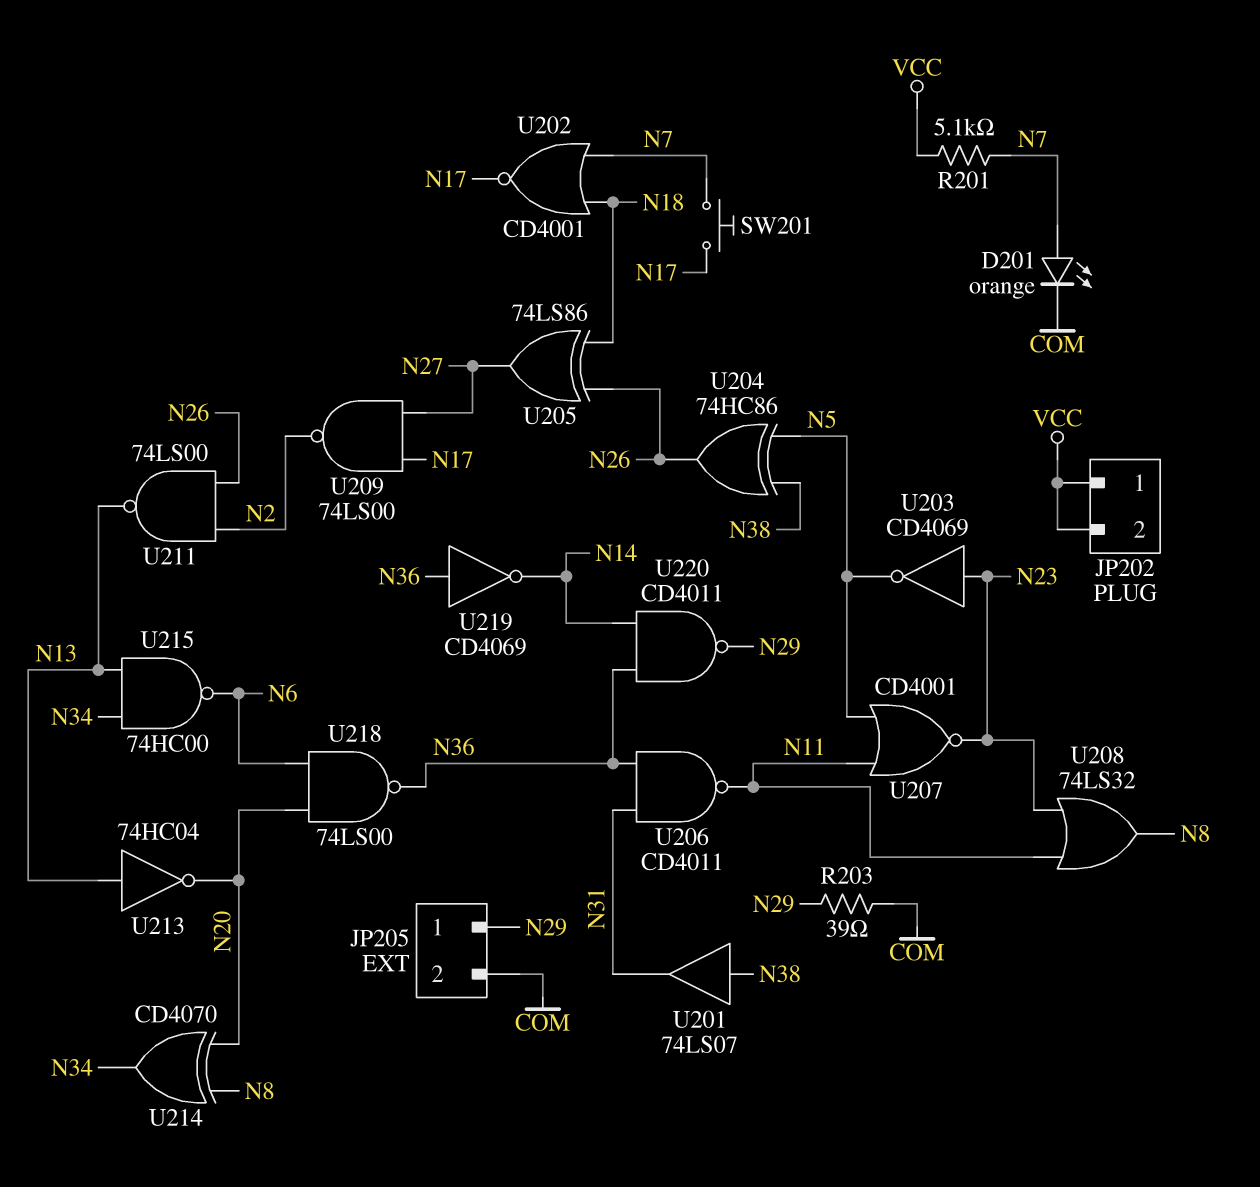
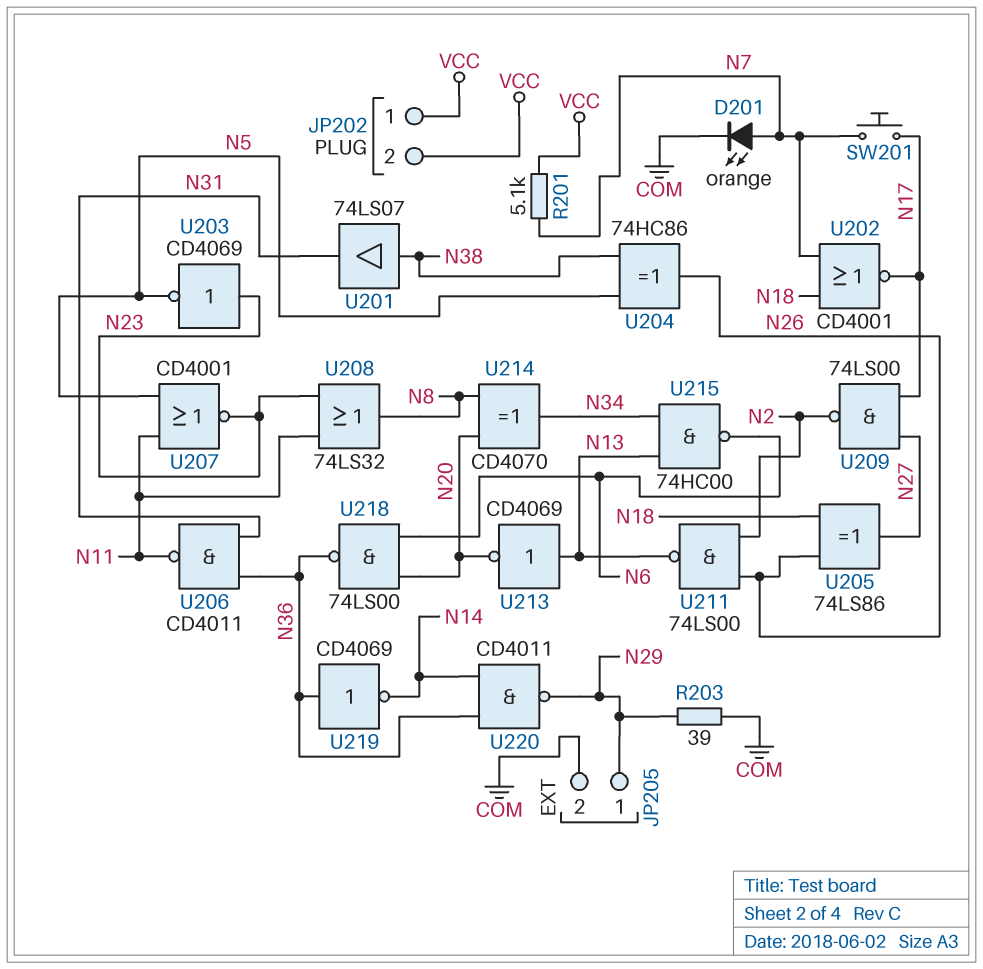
U213: NOT 74HC04 (in N13, out N20) -> NOT CD4069 (in N13, out N20)

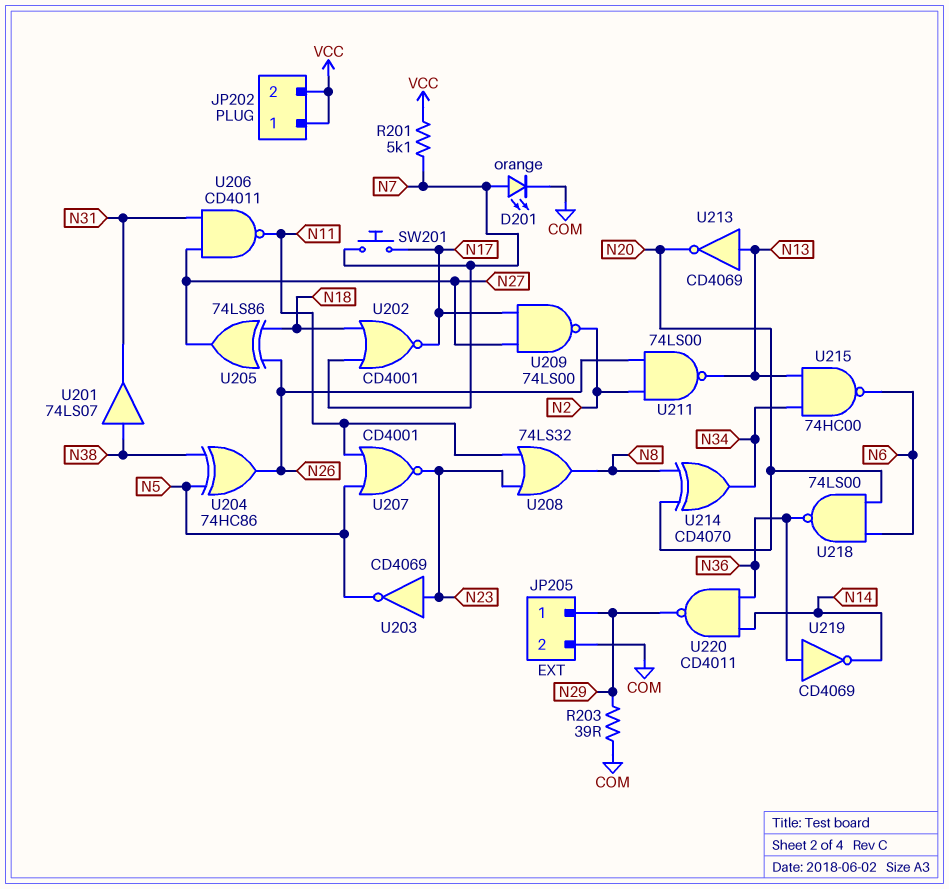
U206: NAND CD4011 (in N31, in N36, out N11) -> NAND CD4011 (in N27, in N31, out N11)

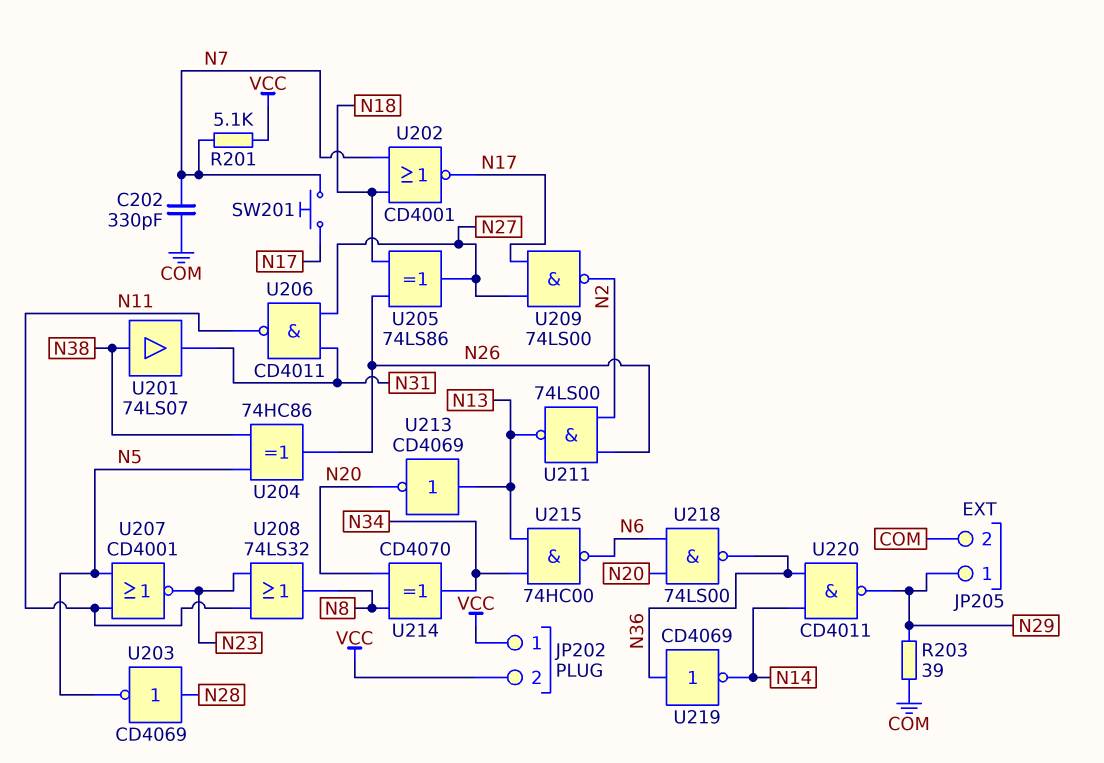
C202: none -> 330pF (COM, N7)
D201: LED orange (A N7, K COM) -> none
U203: NOT CD4069 (in N23, out N5) -> NOT CD4069 (in N28, out N5)

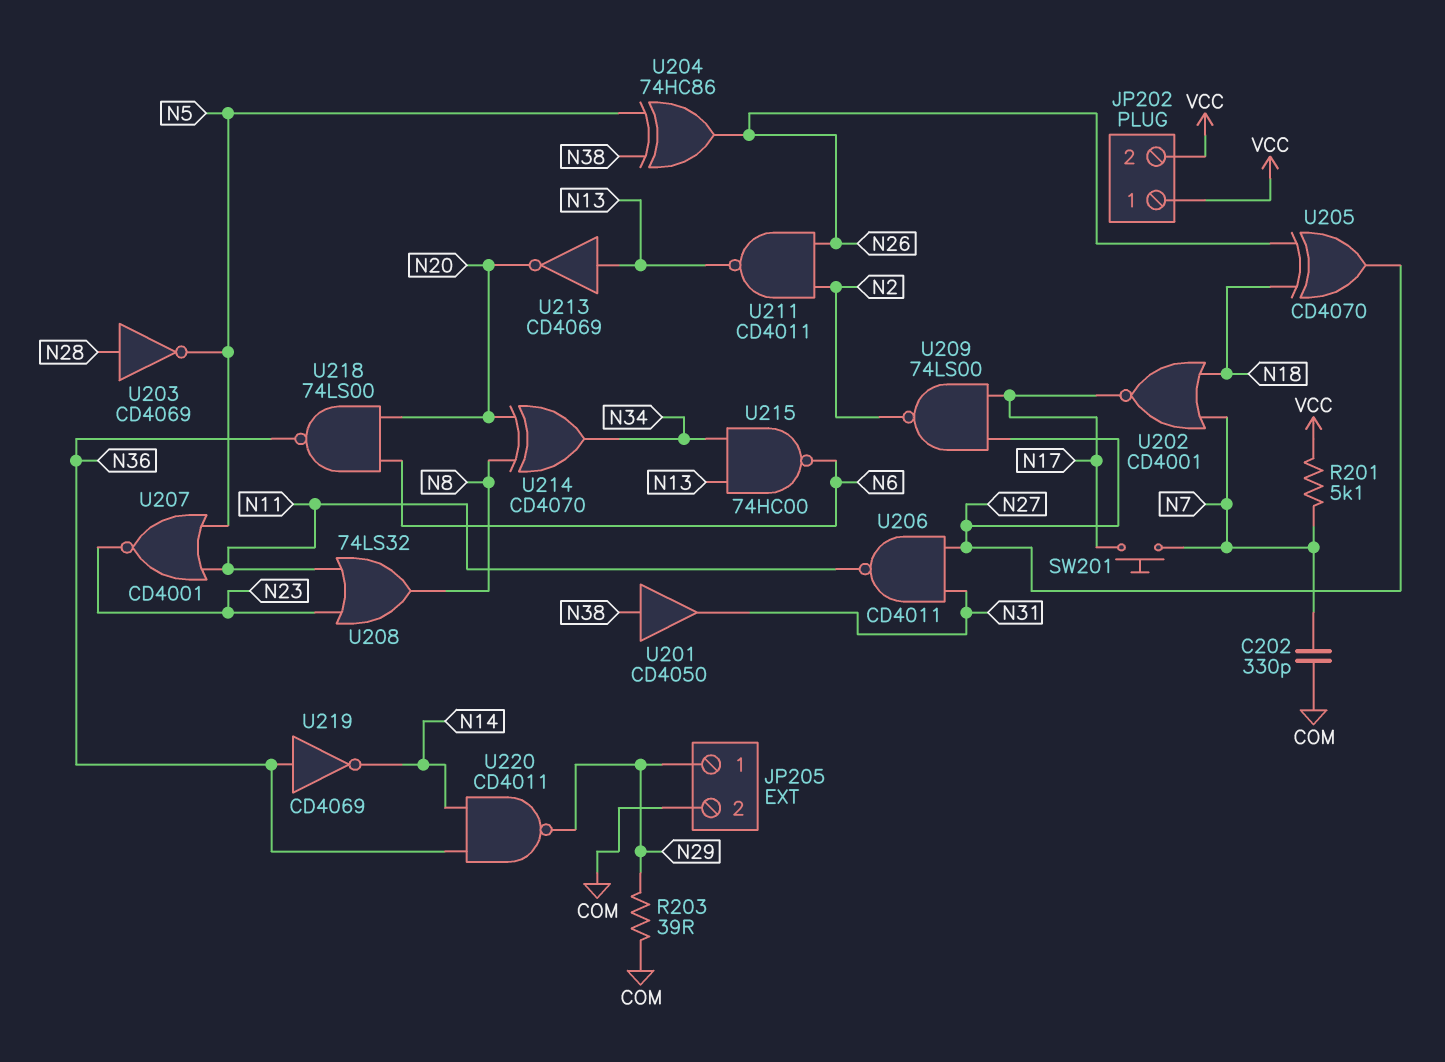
U201: buffer 74LS07 (in N38, out N31) -> buffer CD4050 (in N38, out N31)
U205: XOR 74LS86 (in N18, in N26, out N27) -> XOR CD4070 (in N18, in N26, out N27)
U211: NAND 74LS00 (in N2, in N26, out N13) -> NAND CD4011 (in N2, in N26, out N13)

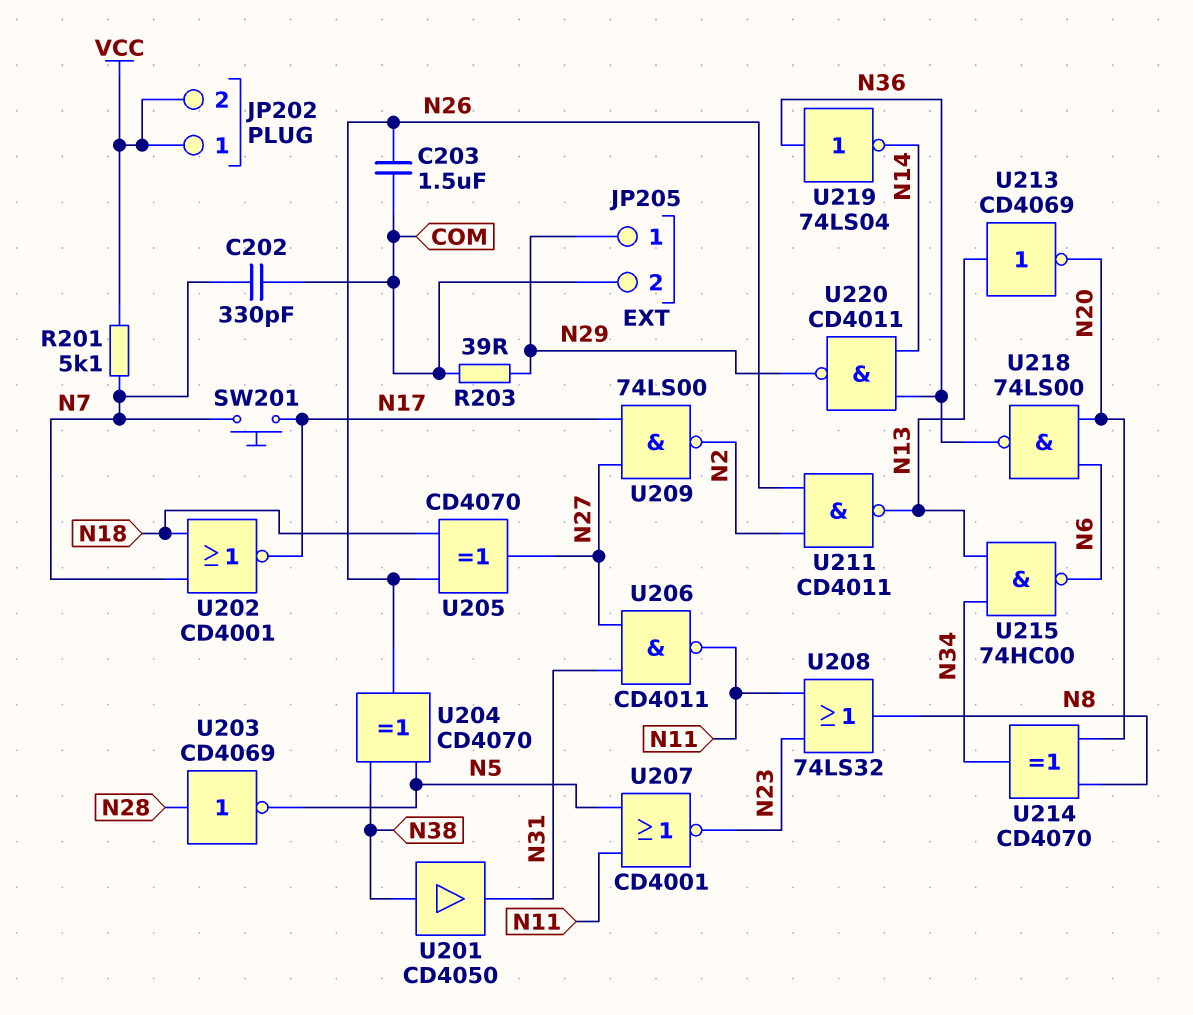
C203: none -> 1.5uF (COM, N26)
U204: XOR 74HC86 (in N5, in N38, out N26) -> XOR CD4070 (in N5, in N38, out N26)
U219: NOT CD4069 (in N36, out N14) -> NOT 74LS04 (in N36, out N14)

